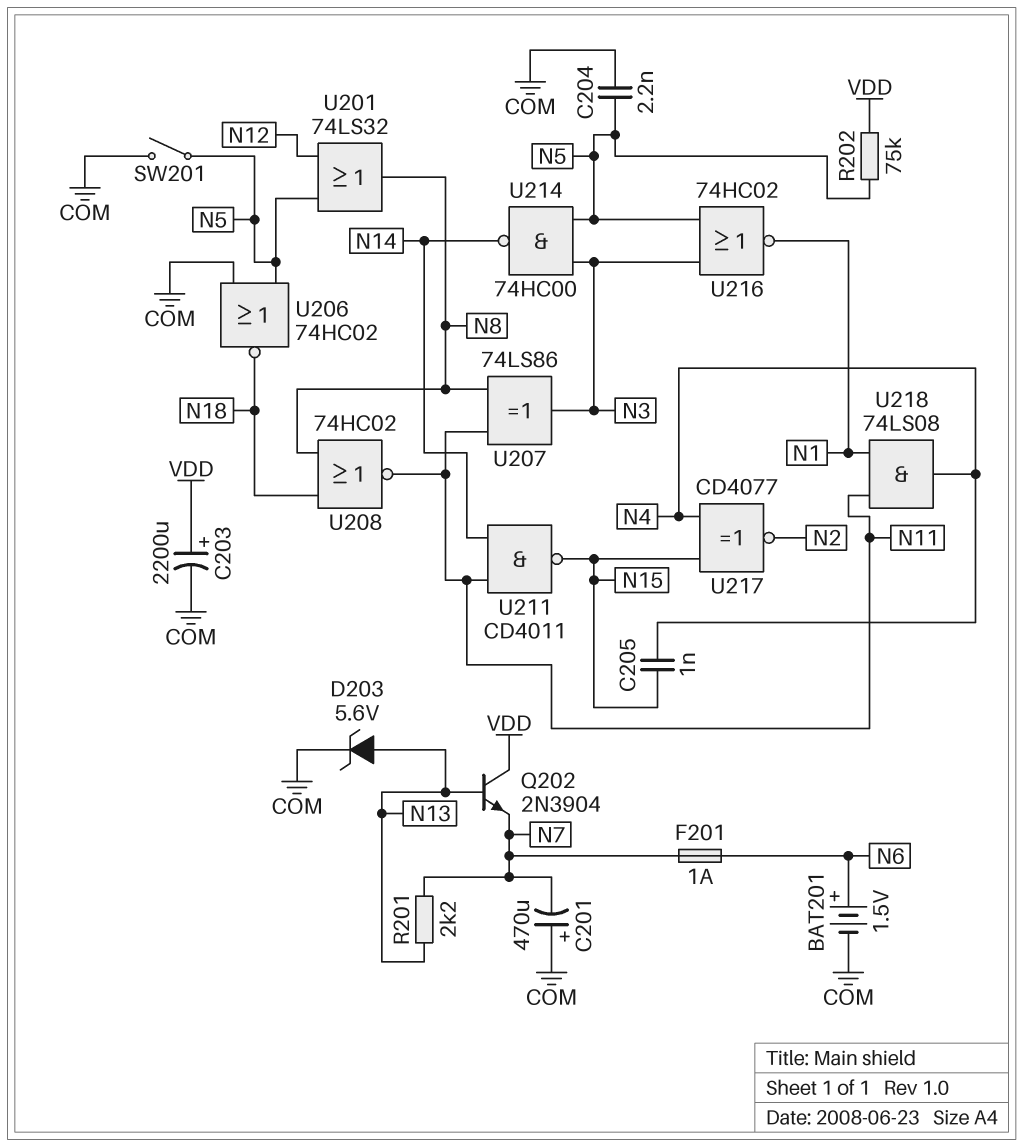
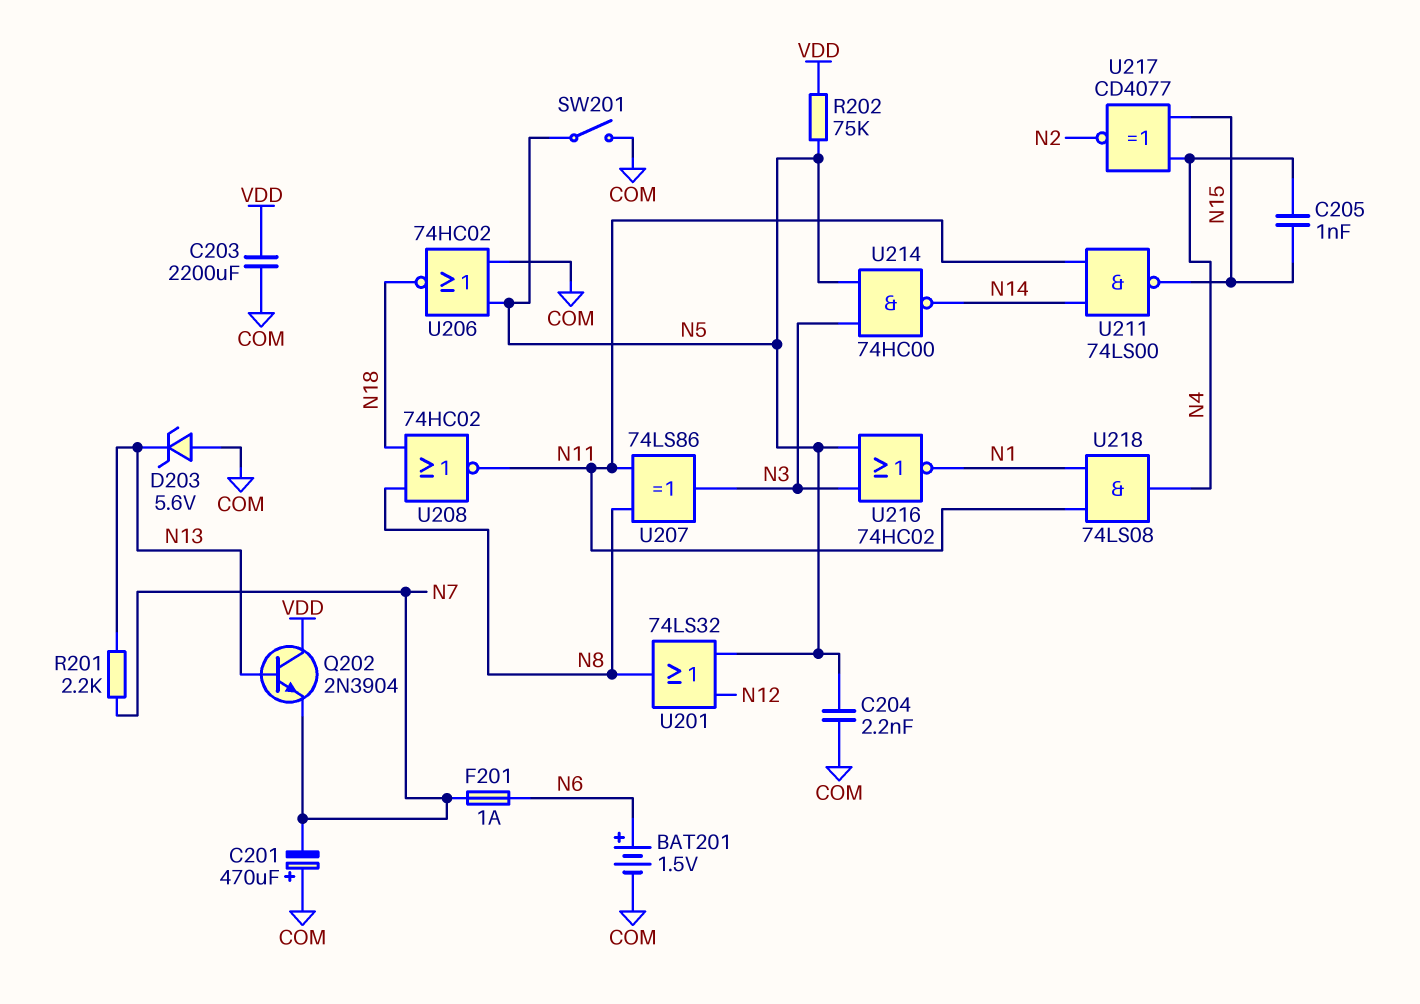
C203: 2200uF (plus VDD, minus COM) -> 2200uF (COM, VDD)
D203: zener 5.6V (A N13, K COM) -> zener 5.6V (A COM, K N13)
U211: NAND CD4011 (in N11, in N14, out N15) -> NAND 74LS00 (in N11, in N14, out N15)

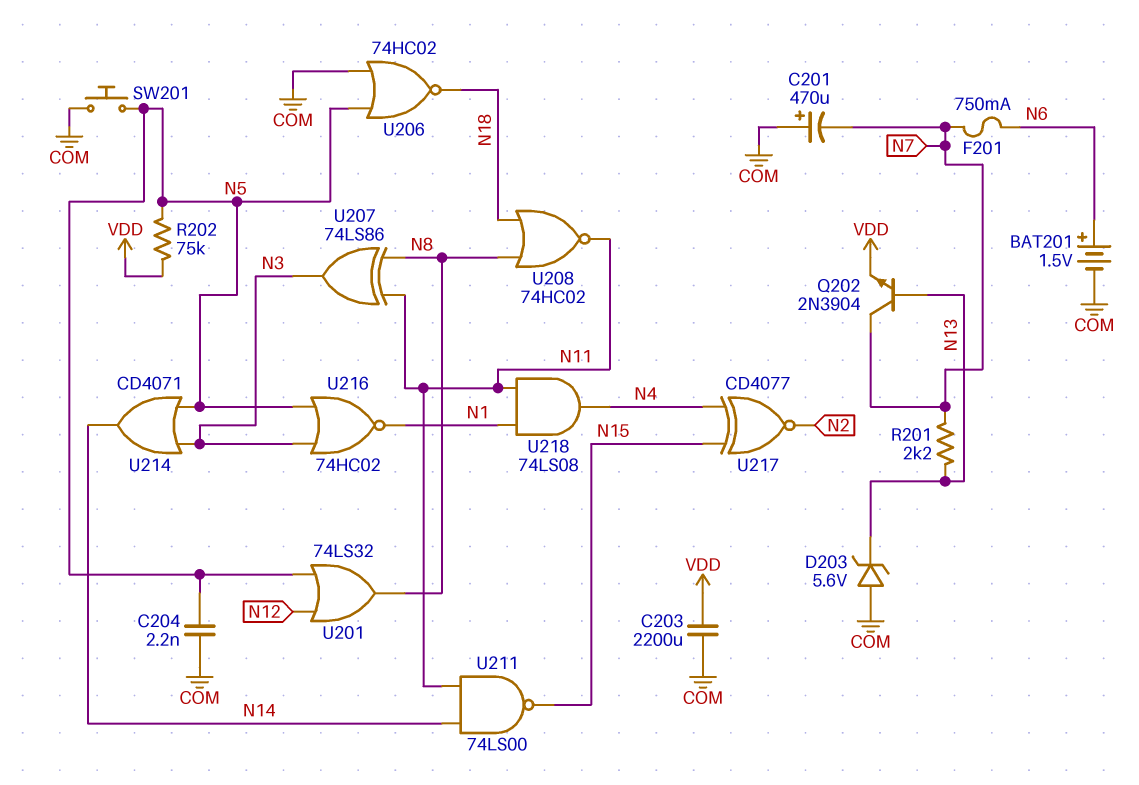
C205: 1nF (N4, N15) -> none
F201: 1A (N6, N7) -> 750mA (N6, N7)
Q202: NPN 2N3904 (B N13, C VDD, E N7) -> NPN 2N3904 (B N13, C N7, E VDD)
SW201: switch (COM, N5) -> button (COM, N5)
U214: NAND 74HC00 (in N3, in N5, out N14) -> OR CD4071 (in N3, in N5, out N14)

